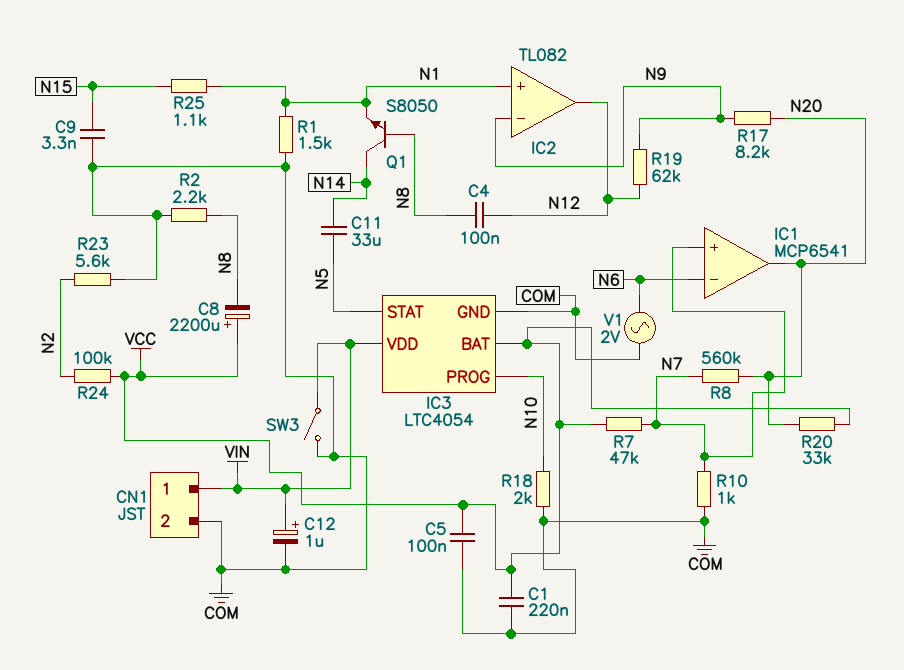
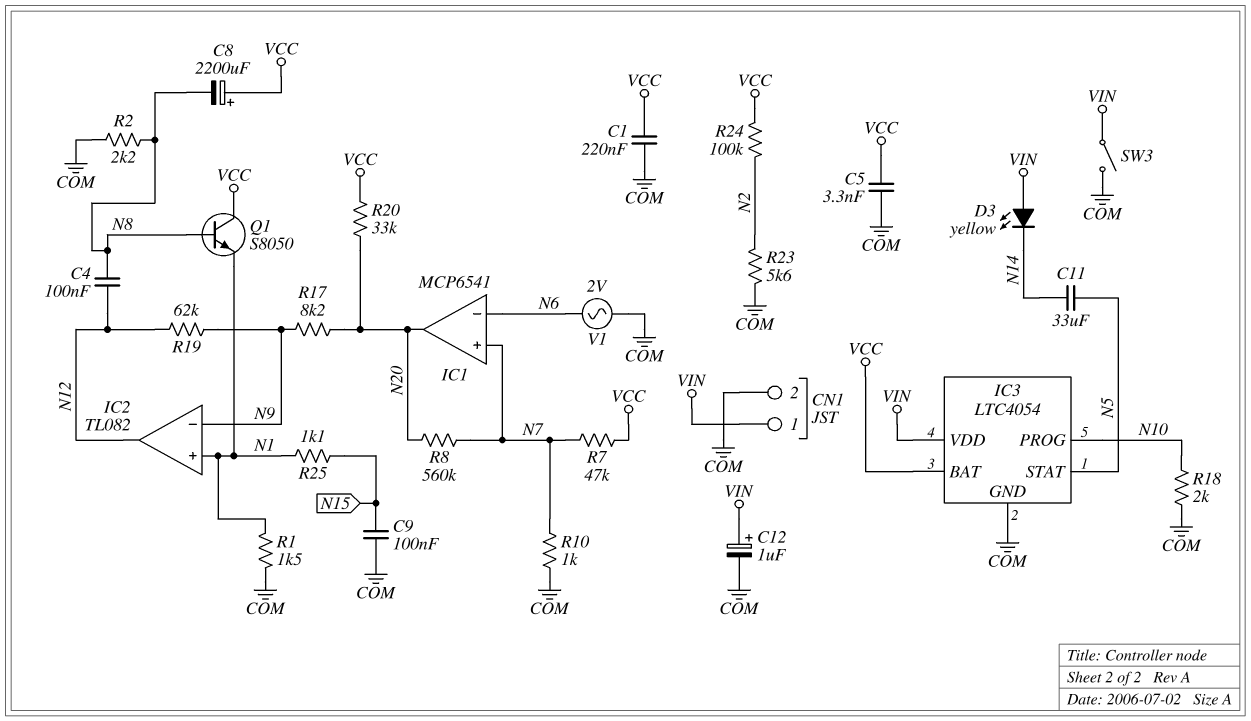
C5: 100nF (COM, VCC) -> 3.3nF (COM, VCC)
C9: 3.3nF (COM, N15) -> 100nF (COM, N15)
D3: none -> LED yellow (A VIN, K N14)
Q1: NPN S8050 (B N8, C N14, E N1) -> NPN S8050 (B N8, C VCC, E N1)

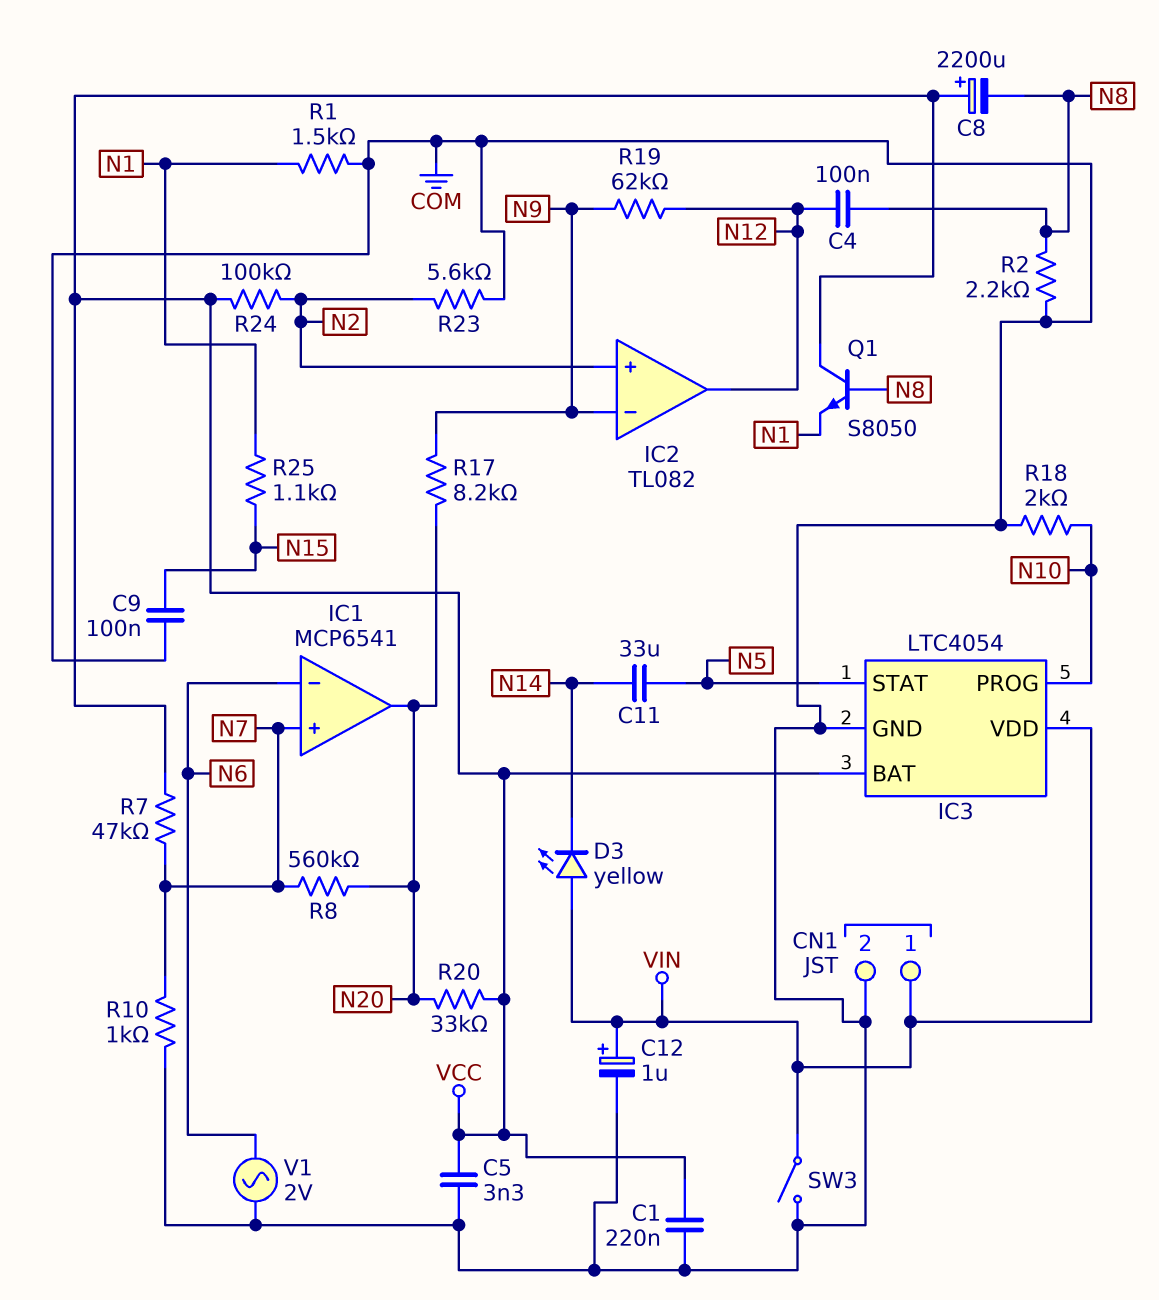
IC2 pin in+: N1 -> N2

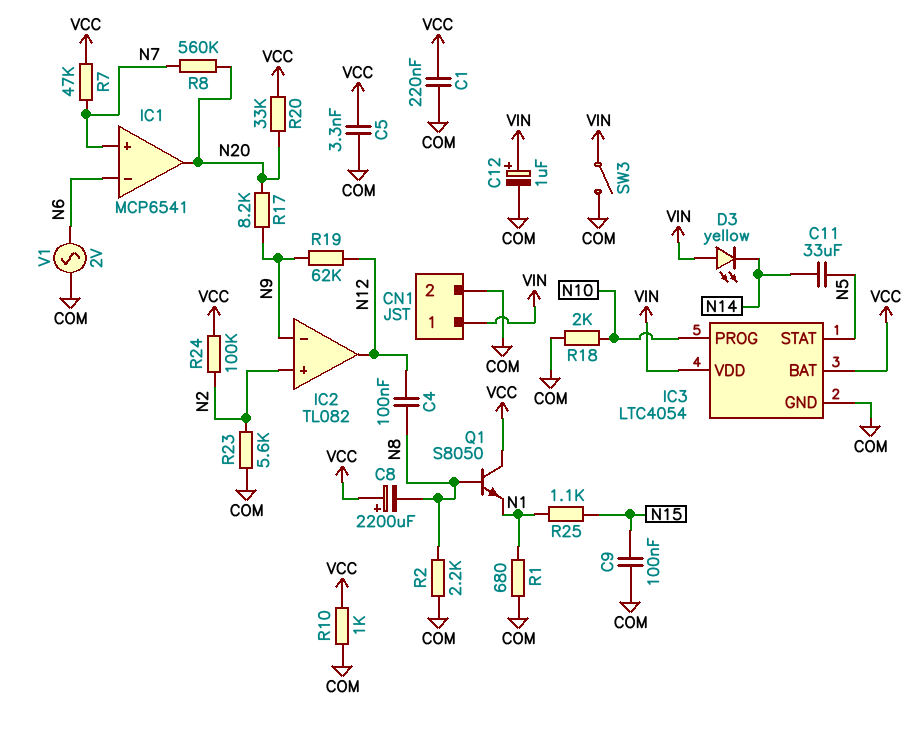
R1: 1.5k (COM, N1) -> 680 (COM, N1)
R10: 1k (COM, N7) -> 1k (COM, VCC)

